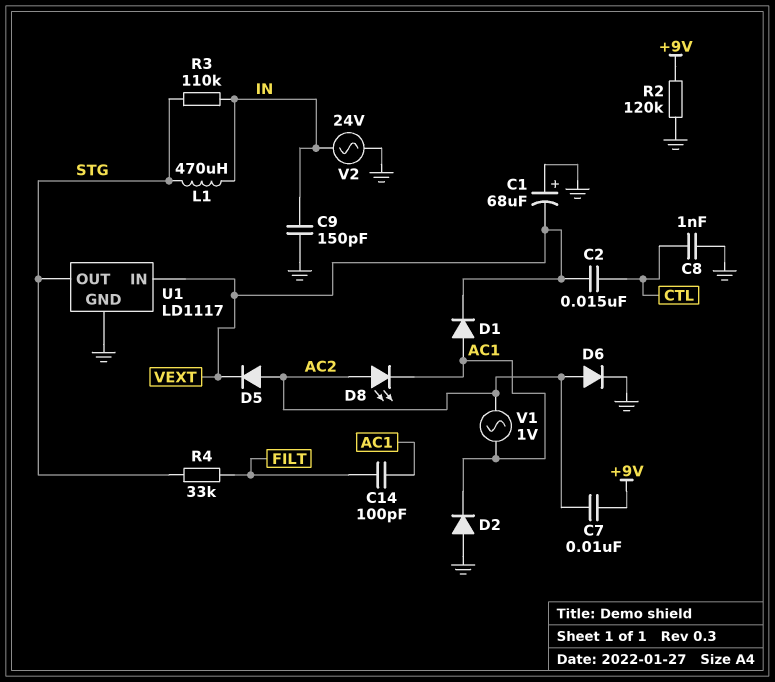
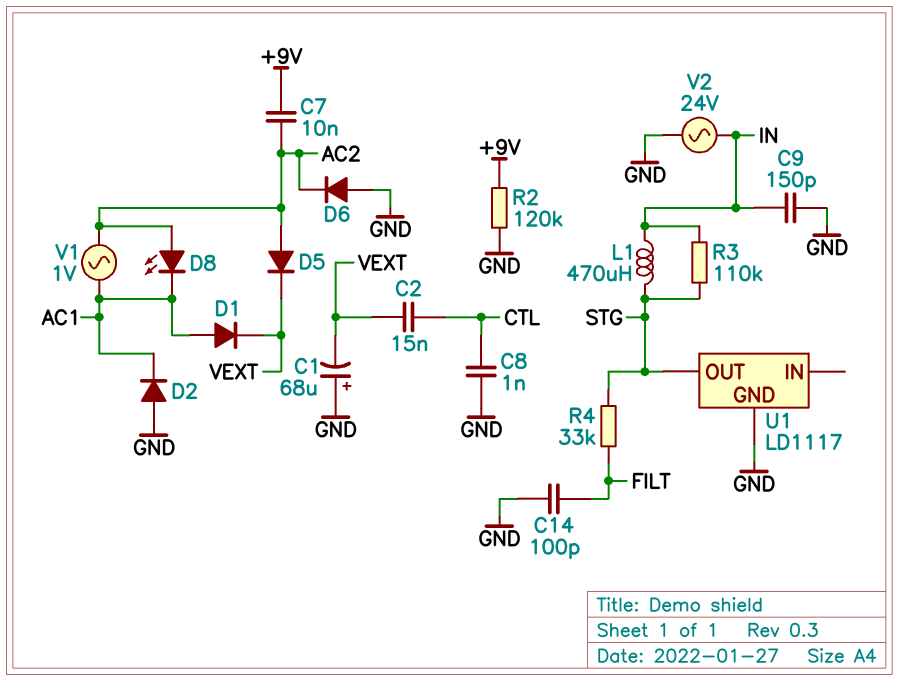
C14: 100pF (AC1, FILT) -> 100pF (FILT, GND)
D6: diode (A AC2, K GND) -> diode (A GND, K AC2)
U1 pin IN: VEXT -> none

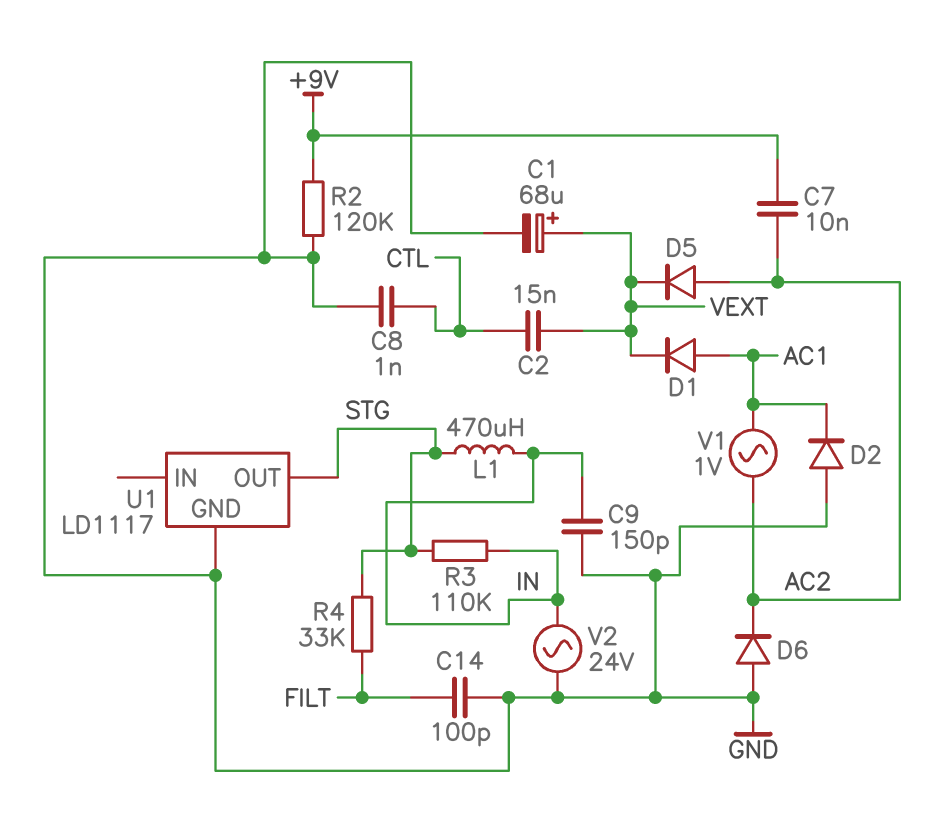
C1: 68uF (plus GND, minus VEXT) -> 68uF (plus VEXT, minus GND)
D8: LED (A AC2, K AC1) -> none

